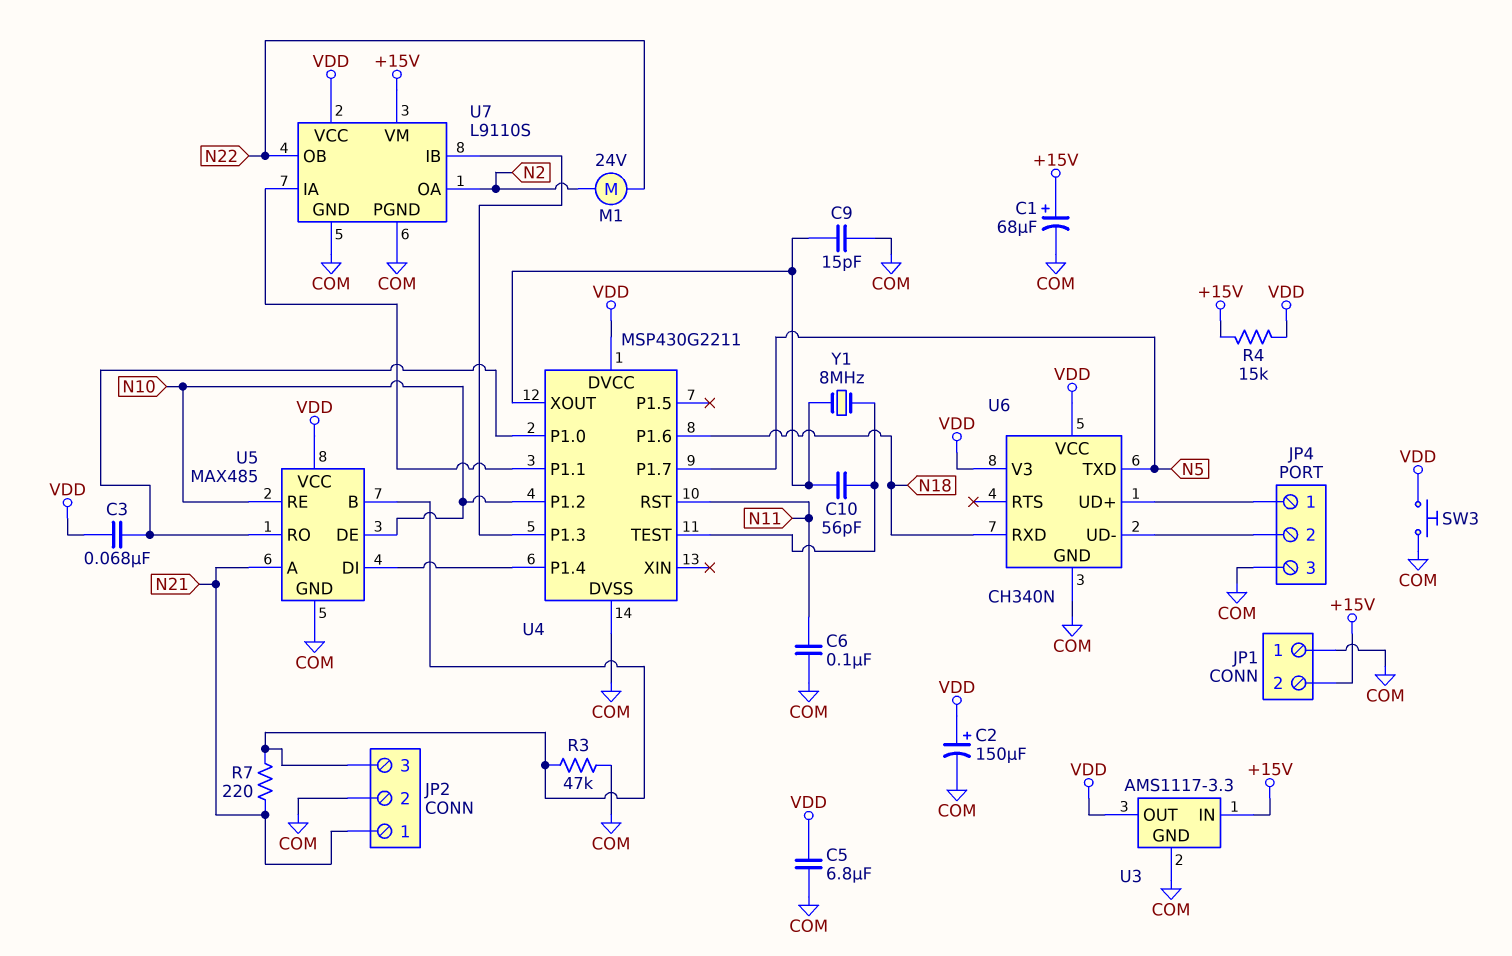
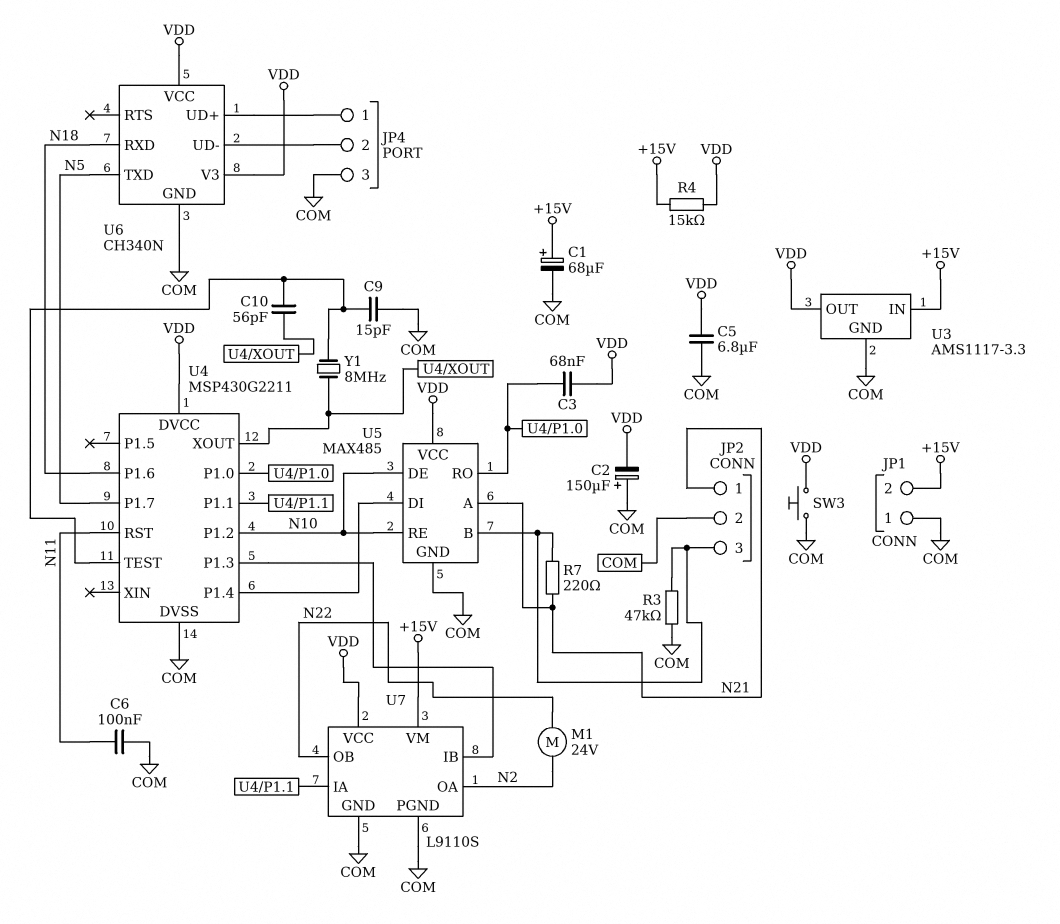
C2: 150uF (plus VDD, minus COM) -> 150uF (plus COM, minus VDD)
C9: 15pF (COM, U4/XOUT) -> 15pF (COM, U4/TEST)

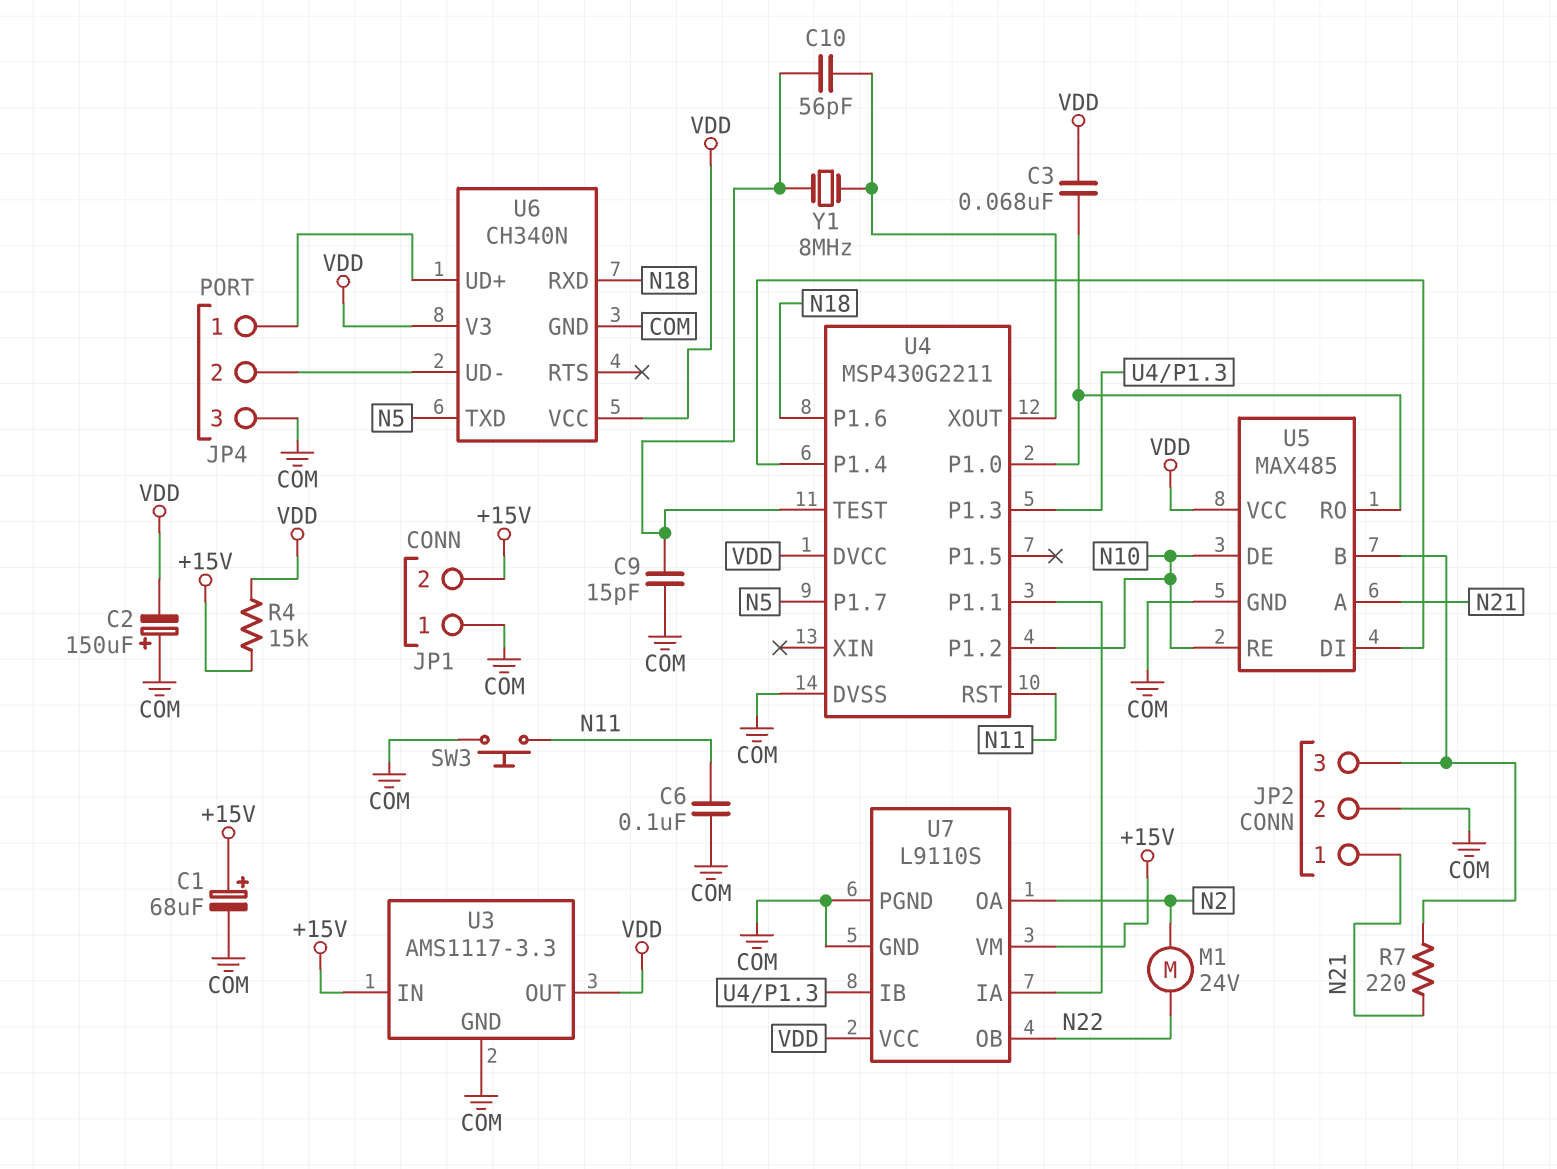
C5: 6.8uF (COM, VDD) -> none
R3: 47k (COM, JP2/3) -> none
SW3: button (COM, VDD) -> button (COM, N11)

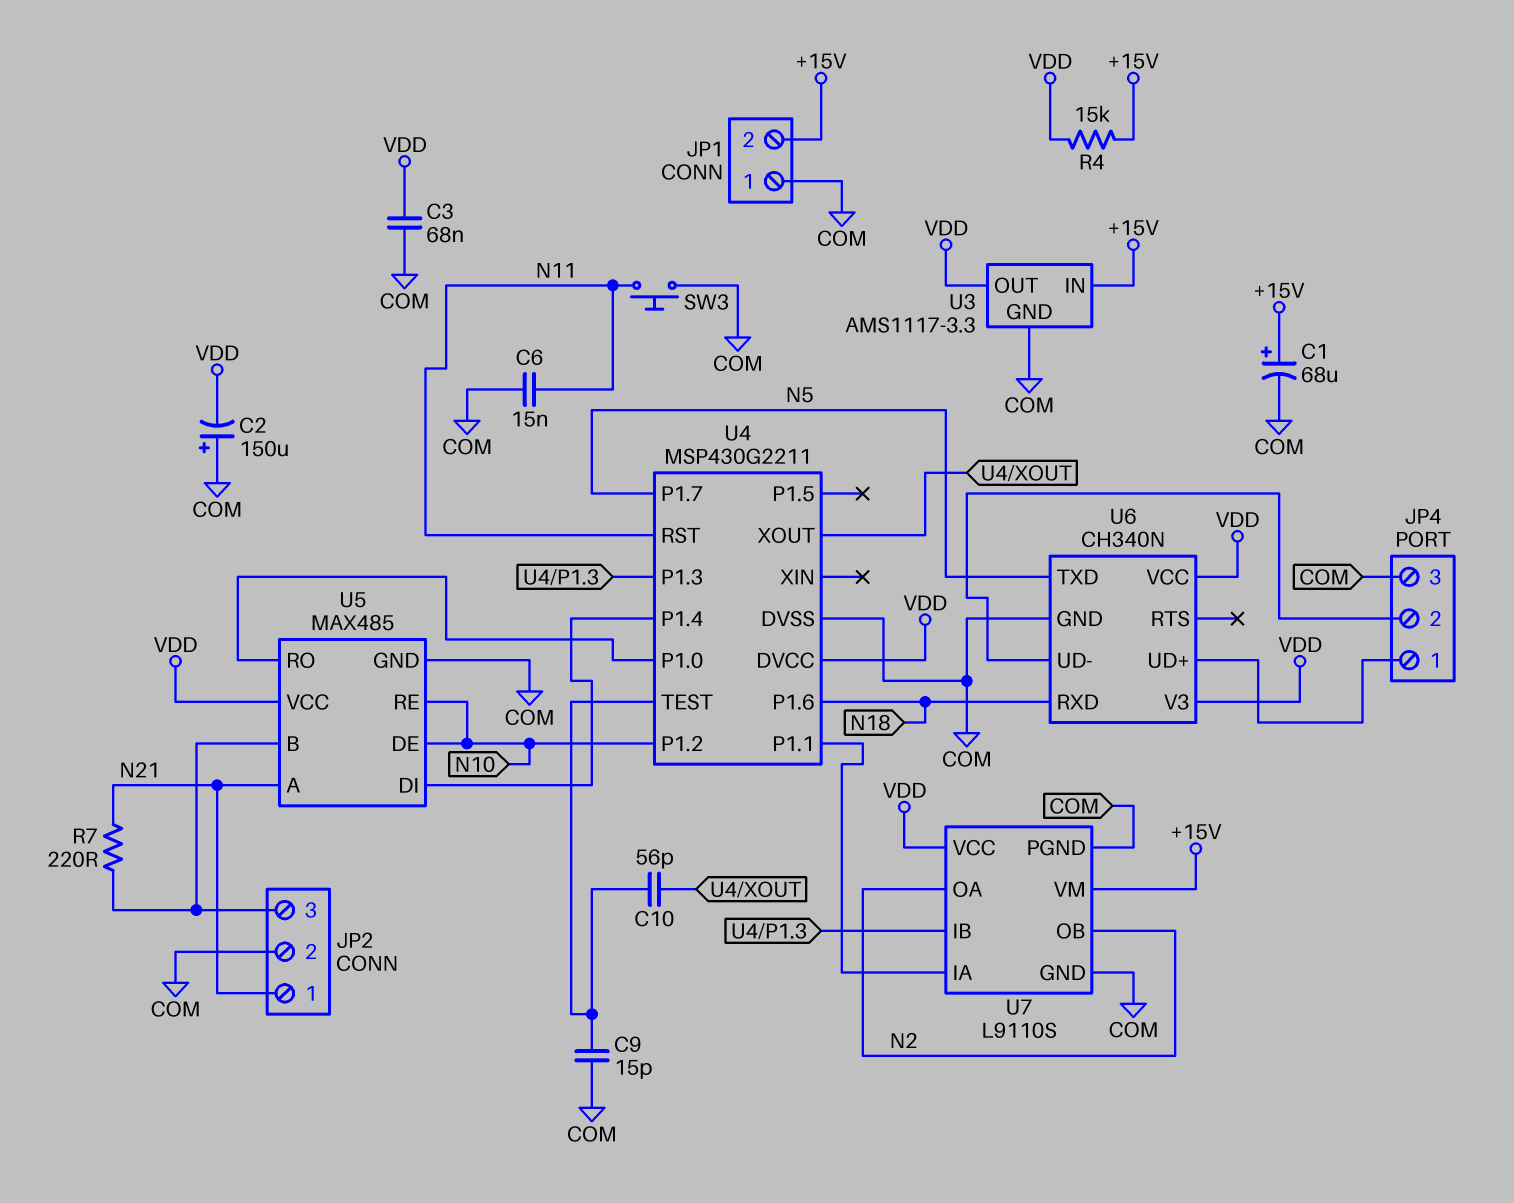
C3: 68nF (U4/P1.0, VDD) -> 68nF (COM, VDD)
C6: 100nF (COM, N11) -> 15nF (COM, N11)
M1: motor 24V (N2, N22) -> none
U7 pin OB: N22 -> N2
Y1: 8MHz (U4/TEST, U4/XOUT) -> none

